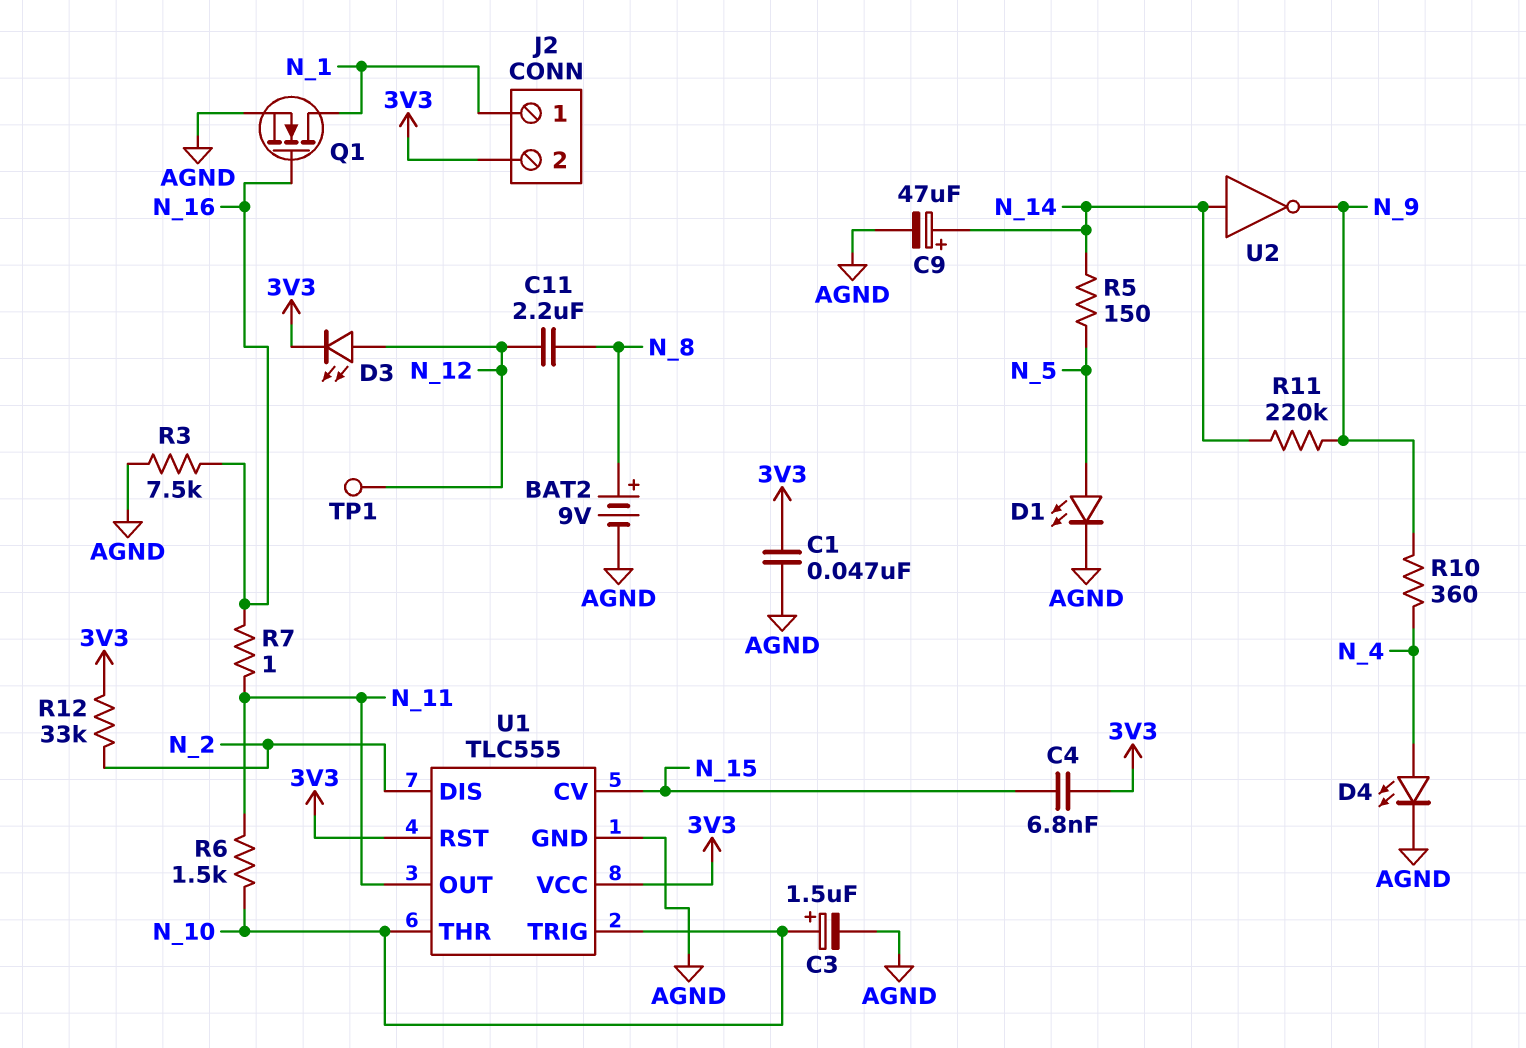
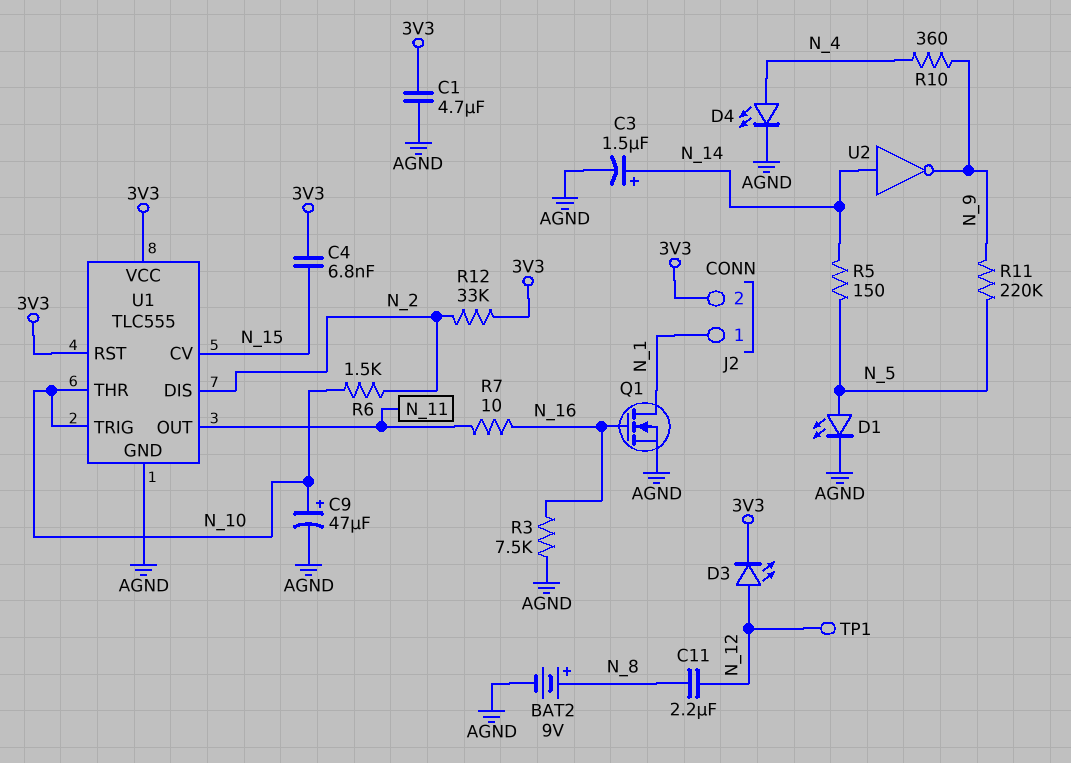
C1: 47nF (3V3, AGND) -> 4.7uF (3V3, AGND)
C3: 1.5uF (plus N_10, minus AGND) -> 1.5uF (plus N_14, minus AGND)
C9: 47uF (plus N_14, minus AGND) -> 47uF (plus N_10, minus AGND)
R6: 1.5k (N_10, N_11) -> 1.5k (N_2, N_10)
R7: 1 (N_11, N_16) -> 10 (N_11, N_16)
R11: 220k (N_9, N_14) -> 220k (N_5, N_9)

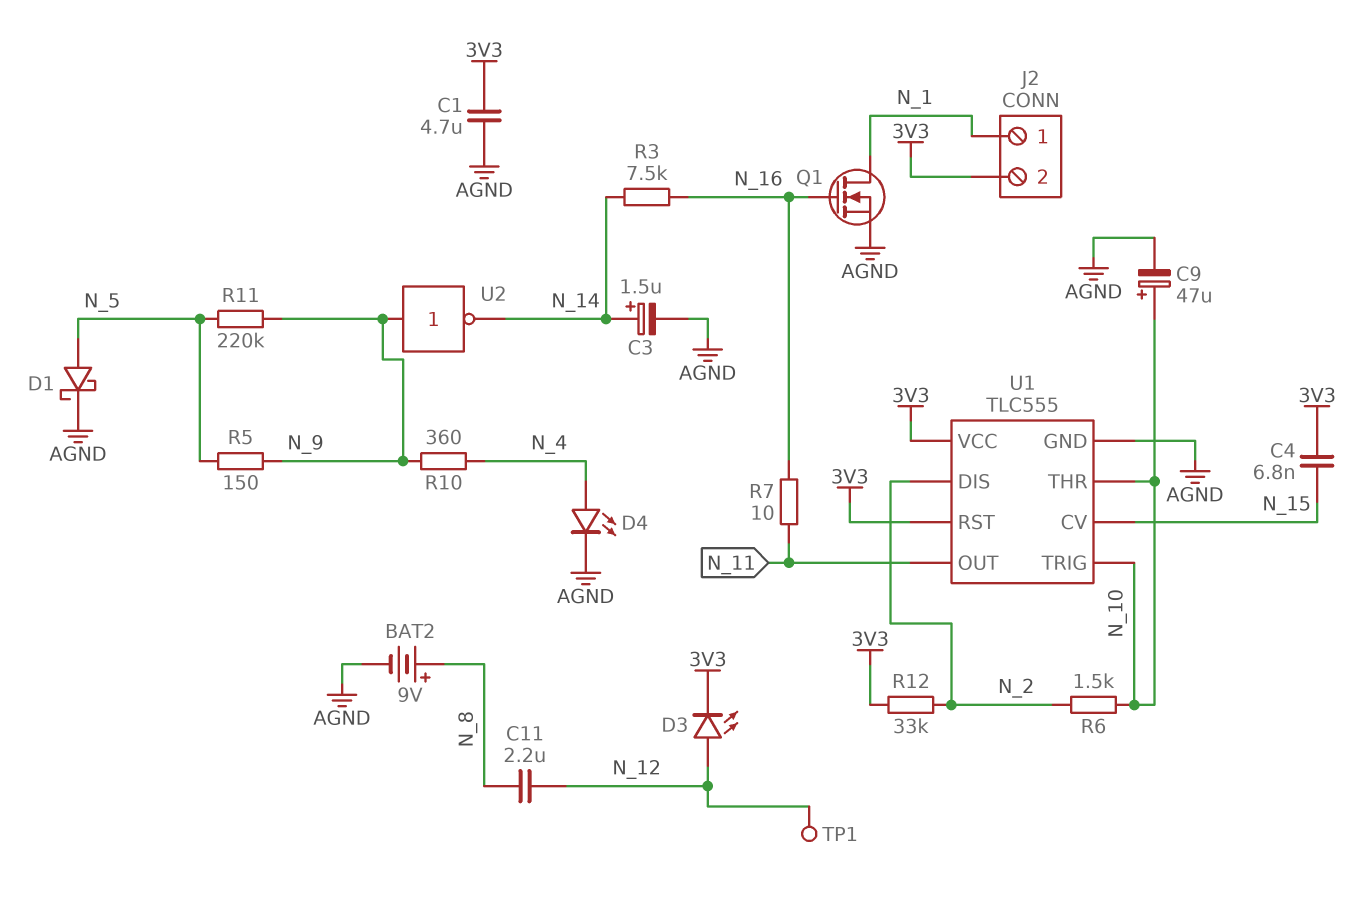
D1: LED (A N_5, K AGND) -> schottky (A N_5, K AGND)
R3: 7.5k (AGND, N_16) -> 7.5k (N_14, N_16)
R5: 150 (N_5, N_14) -> 150 (N_5, N_9)
U2: NOT (in N_14, out N_9) -> NOT (in N_9, out N_14)

